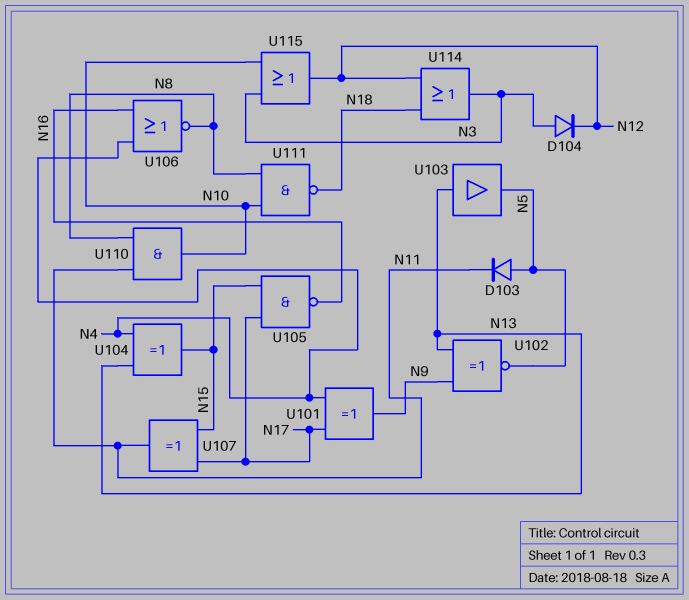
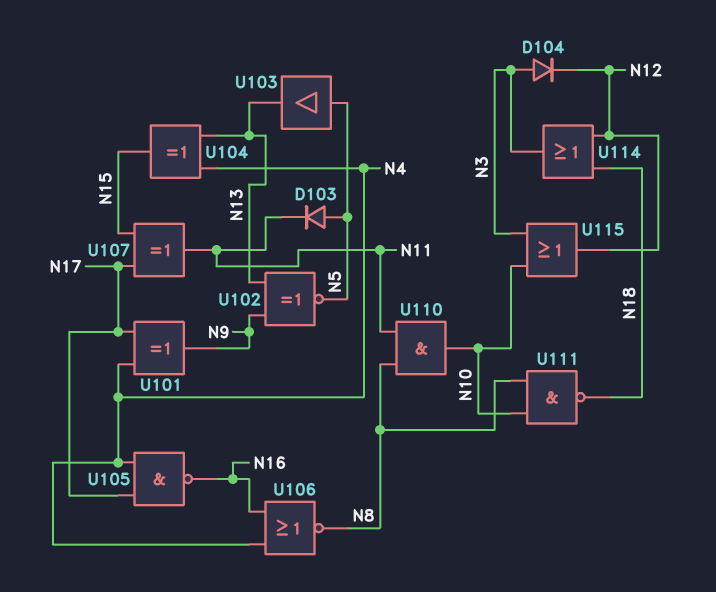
U103: buffer (in N13, out N5) -> buffer (in N5, out N13)
U105: NAND (in N15, in N17, out N16) -> NAND (in N4, in N17, out N16)

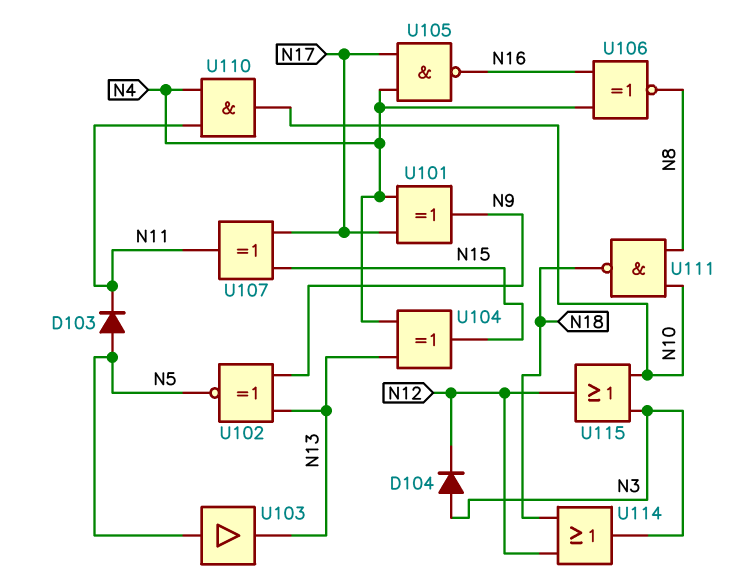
U106: NOR (in N4, in N16, out N8) -> XNOR (in N4, in N16, out N8)
U110: AND (in N8, in N11, out N10) -> AND (in N4, in N11, out N10)

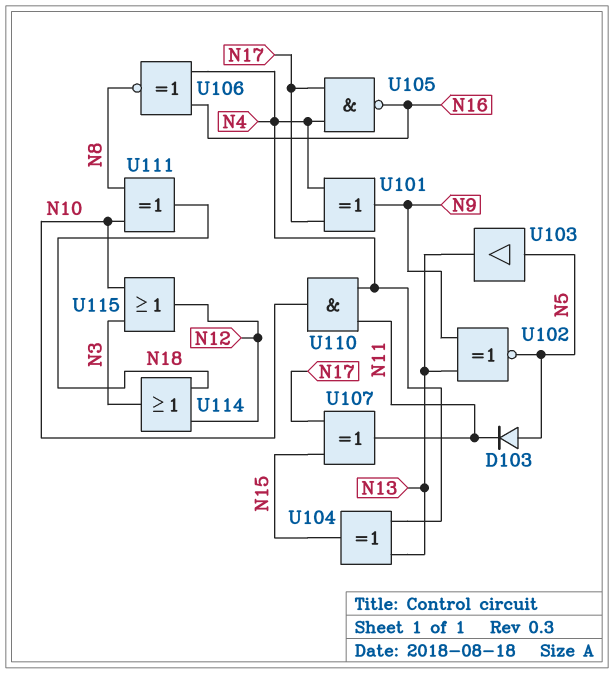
D104: diode (A N3, K N12) -> none
U111: NAND (in N8, in N10, out N18) -> XOR (in N8, in N10, out N18)

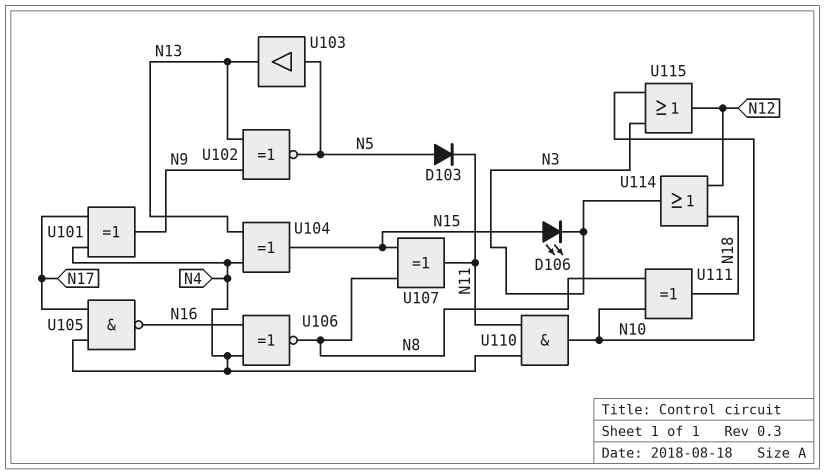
D106: none -> LED (A N15, K N3)
U107: XOR (in N15, in N17, out N11) -> XOR (in N8, in N15, out N11)

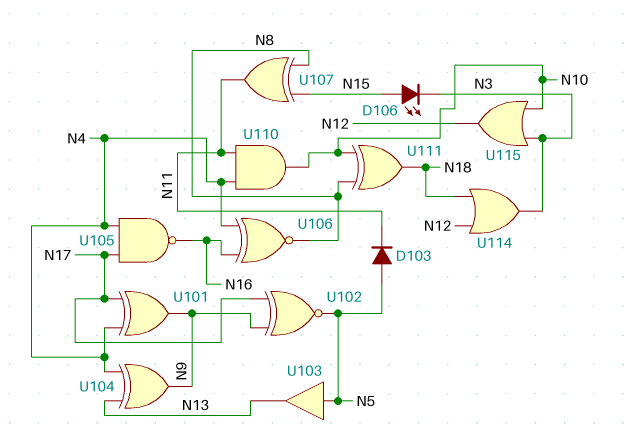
U102: XNOR (in N9, in N13, out N5) -> XNOR (in N9, in N17, out N5)
U104: XOR (in N4, in N13, out N15) -> XOR (in N4, in N13, out N9)

